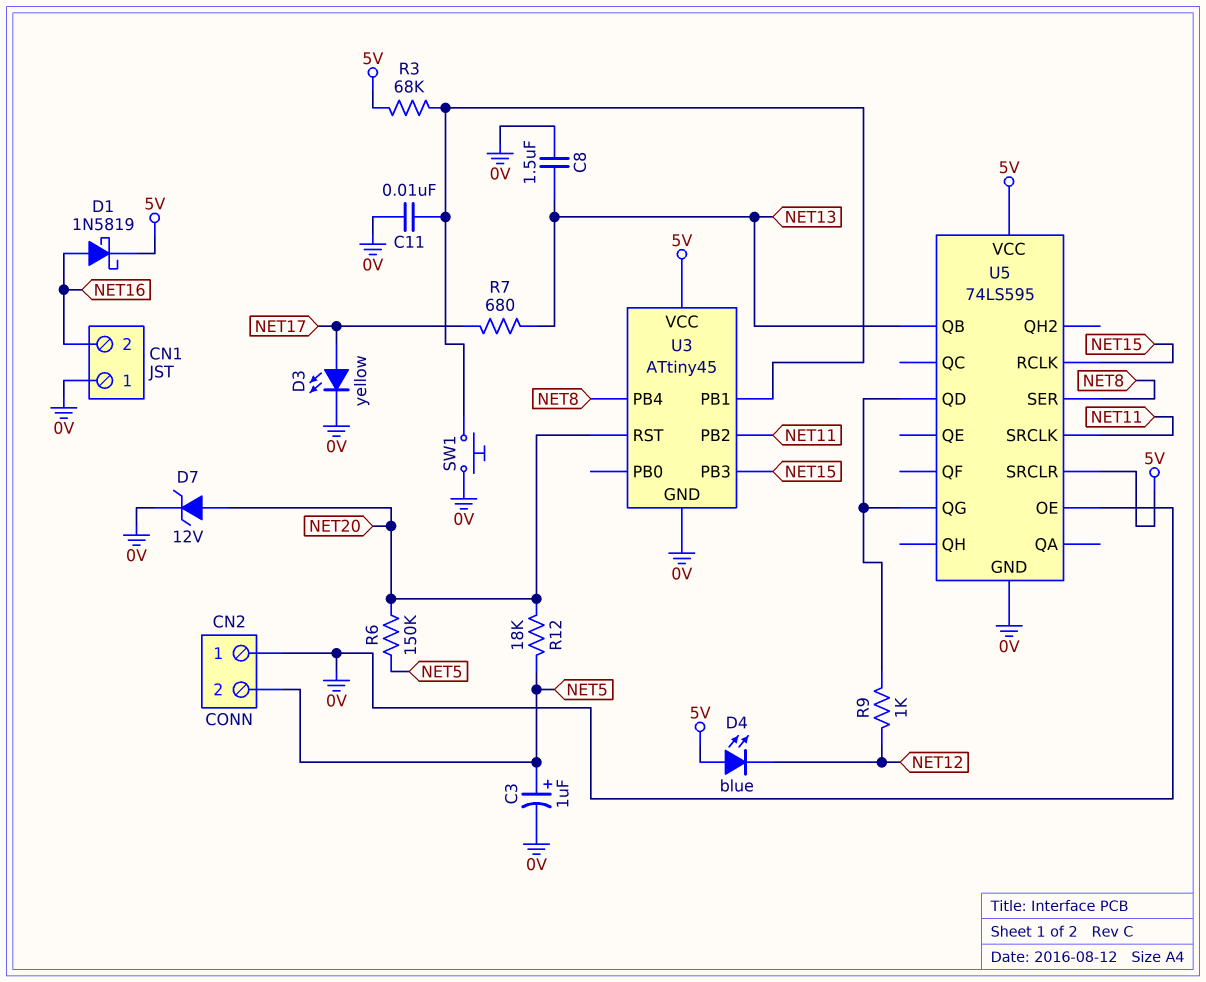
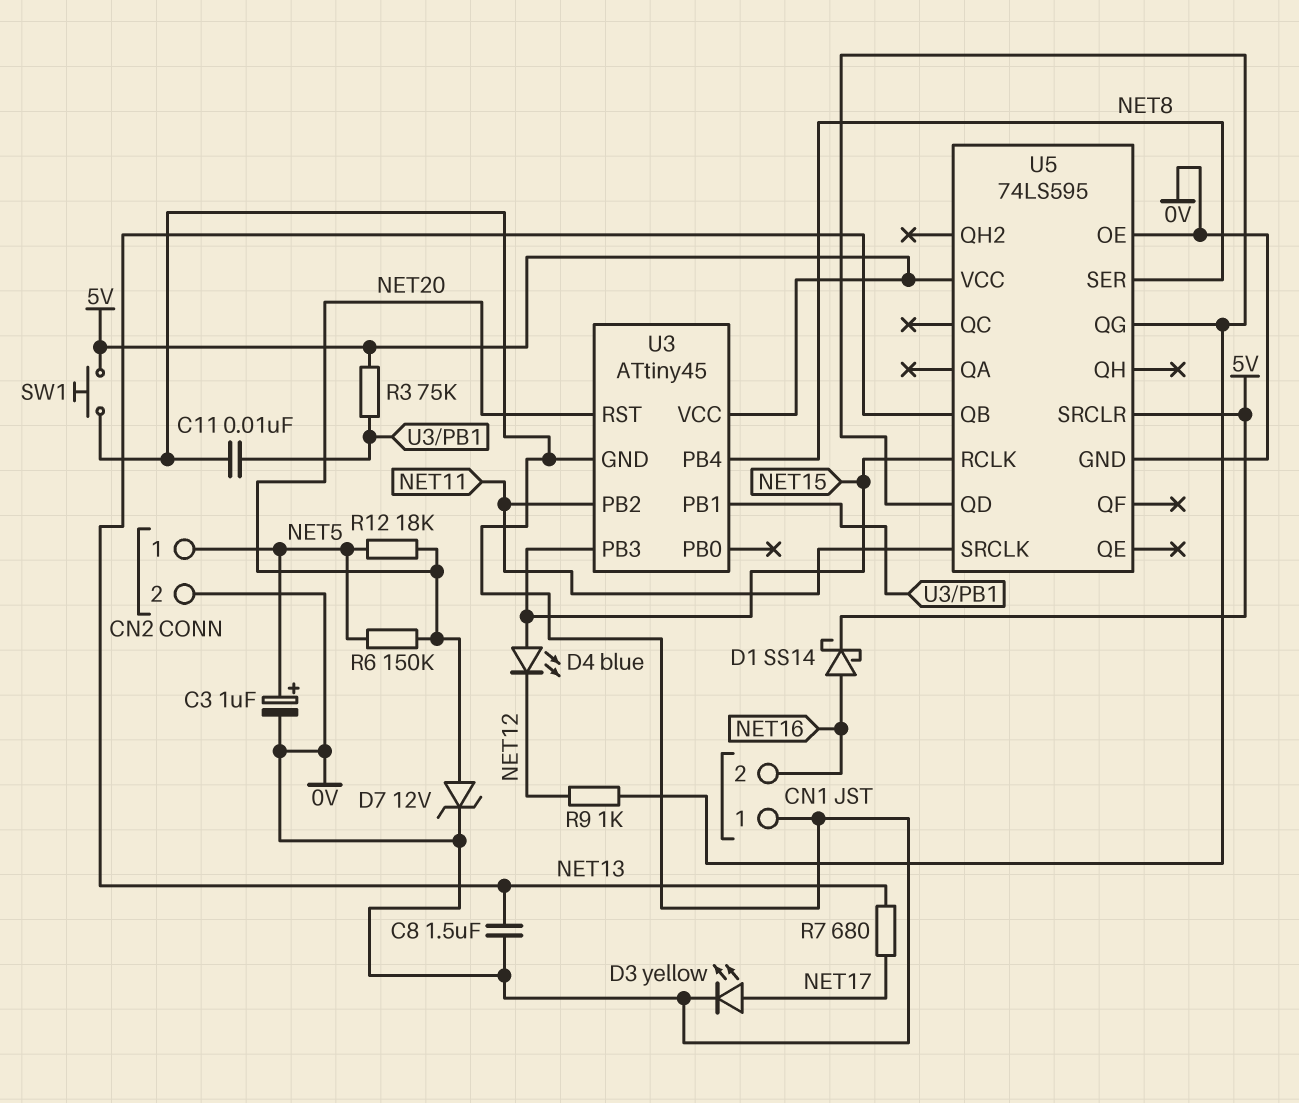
CN2 pin 1: 0V -> NET5
CN2 pin 2: NET5 -> 0V
D1: schottky 1N5819 (A NET16, K 5V) -> schottky SS14 (A NET16, K 5V)
D4: LED blue (A 5V, K NET12) -> LED blue (A NET15, K NET12)
R3: 68k (5V, U3/PB1) -> 75k (5V, U3/PB1)
SW1: button (0V, U3/PB1) -> button (0V, 5V)

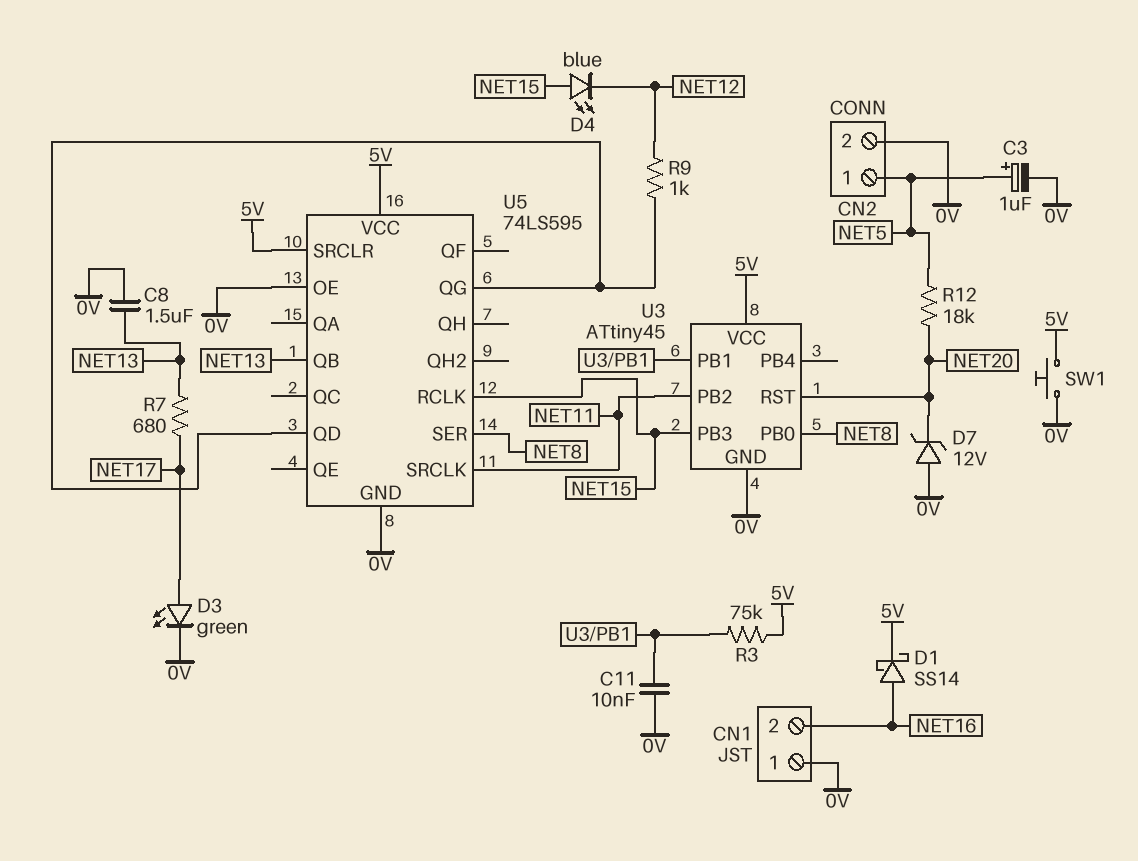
D3: LED yellow (A NET17, K 0V) -> LED green (A NET17, K 0V)
D7: zener 12V (A NET20, K 0V) -> zener 12V (A 0V, K NET20)
R6: 150k (NET5, NET20) -> none
U3 pin PB0: none -> NET8
U3 pin PB4: NET8 -> none

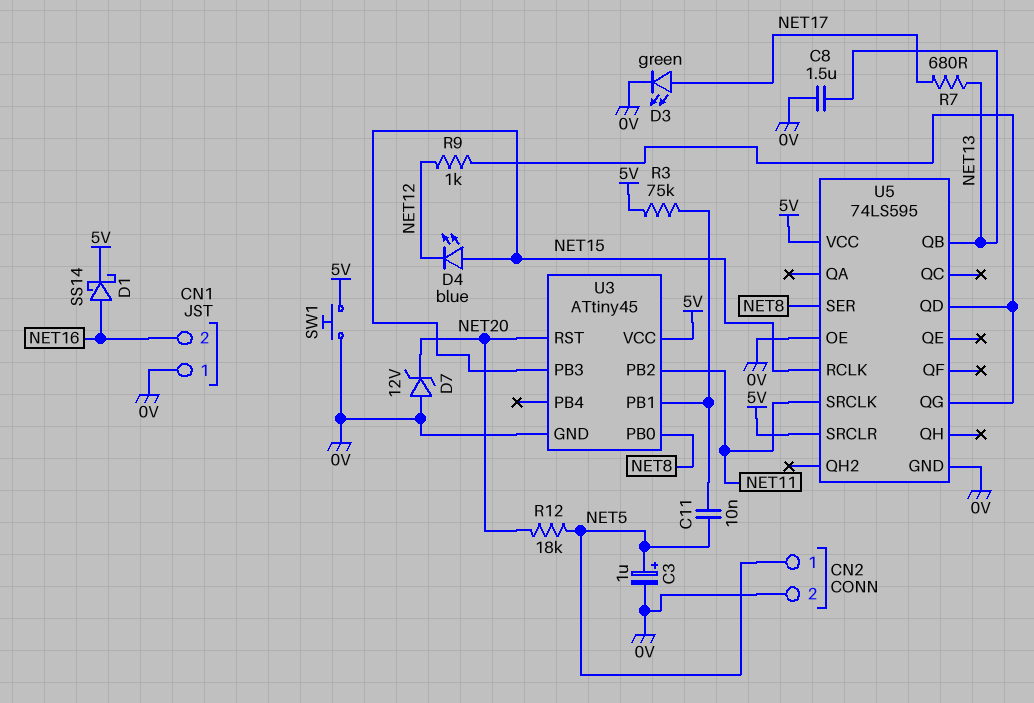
C11: 10nF (0V, U3/PB1) -> 10nF (NET5, U3/PB1)

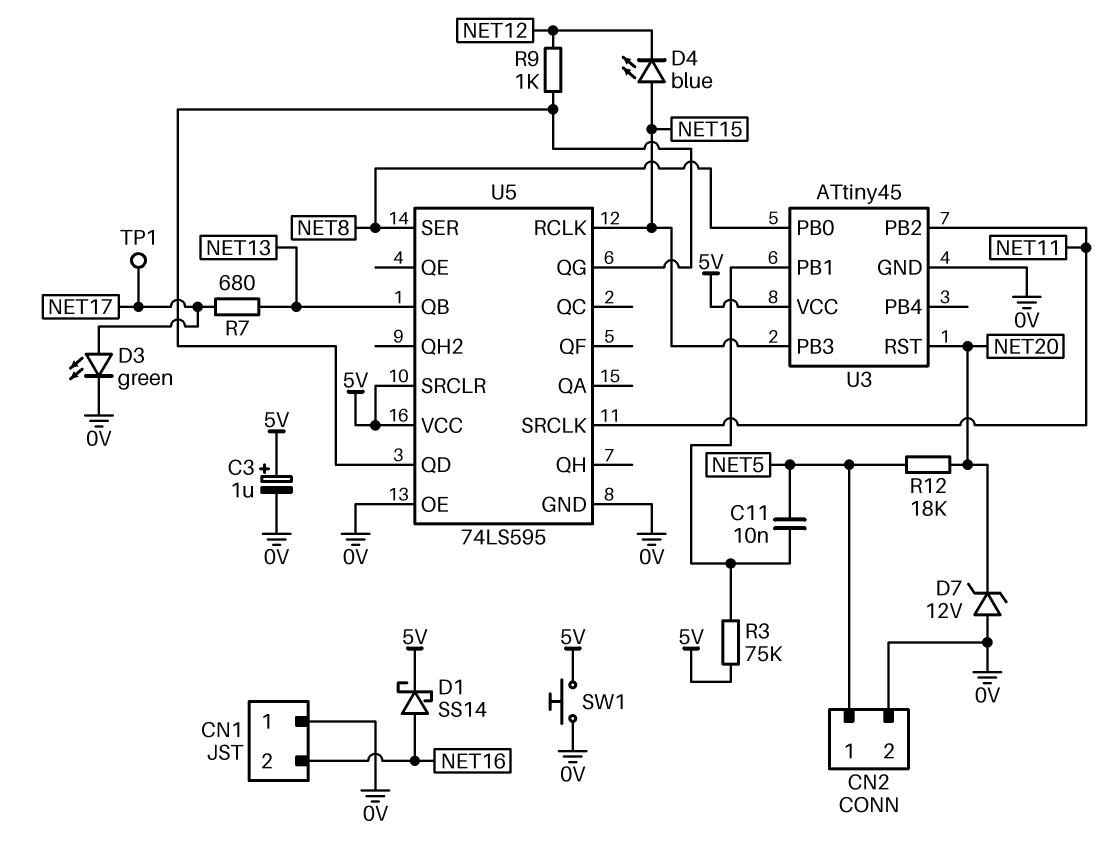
C3: 1uF (plus NET5, minus 0V) -> 1uF (plus 5V, minus 0V)
C8: 1.5uF (0V, NET13) -> none
TP1: none -> test point (NET17)

